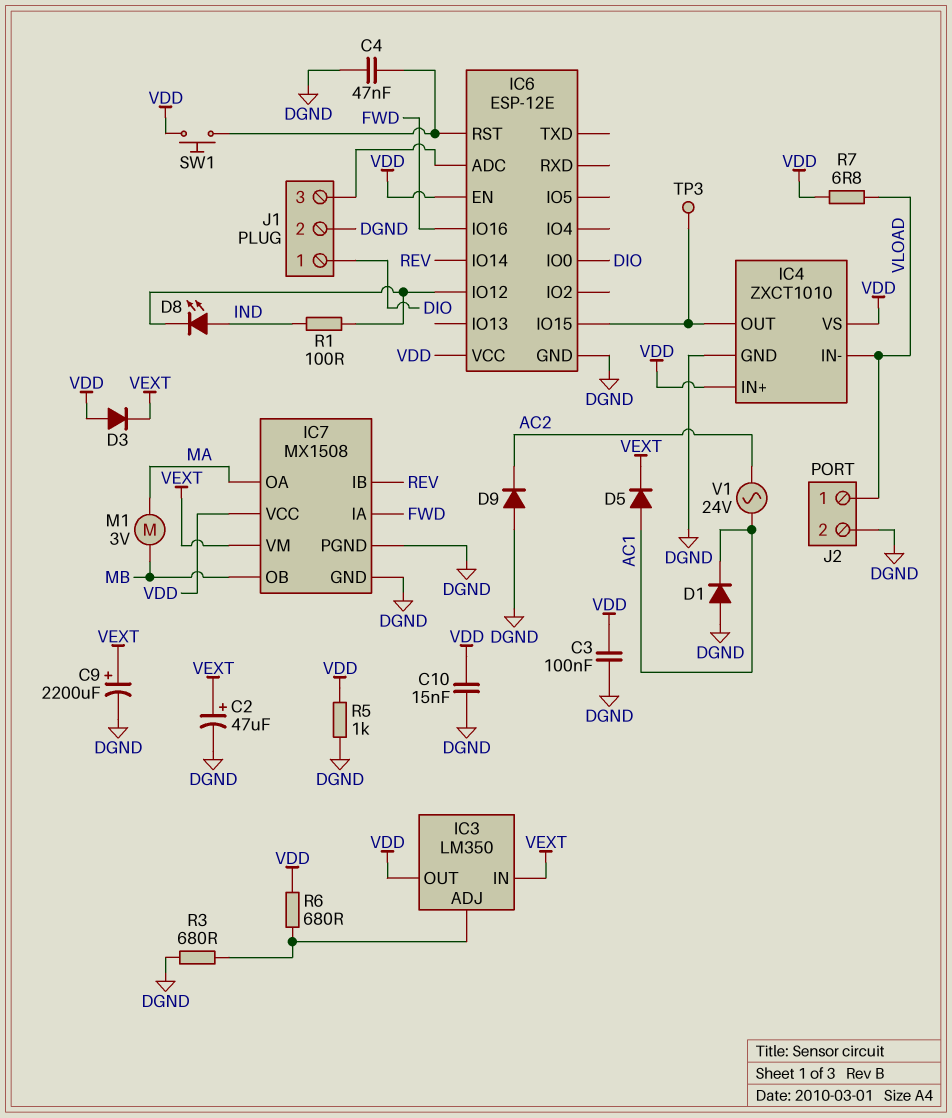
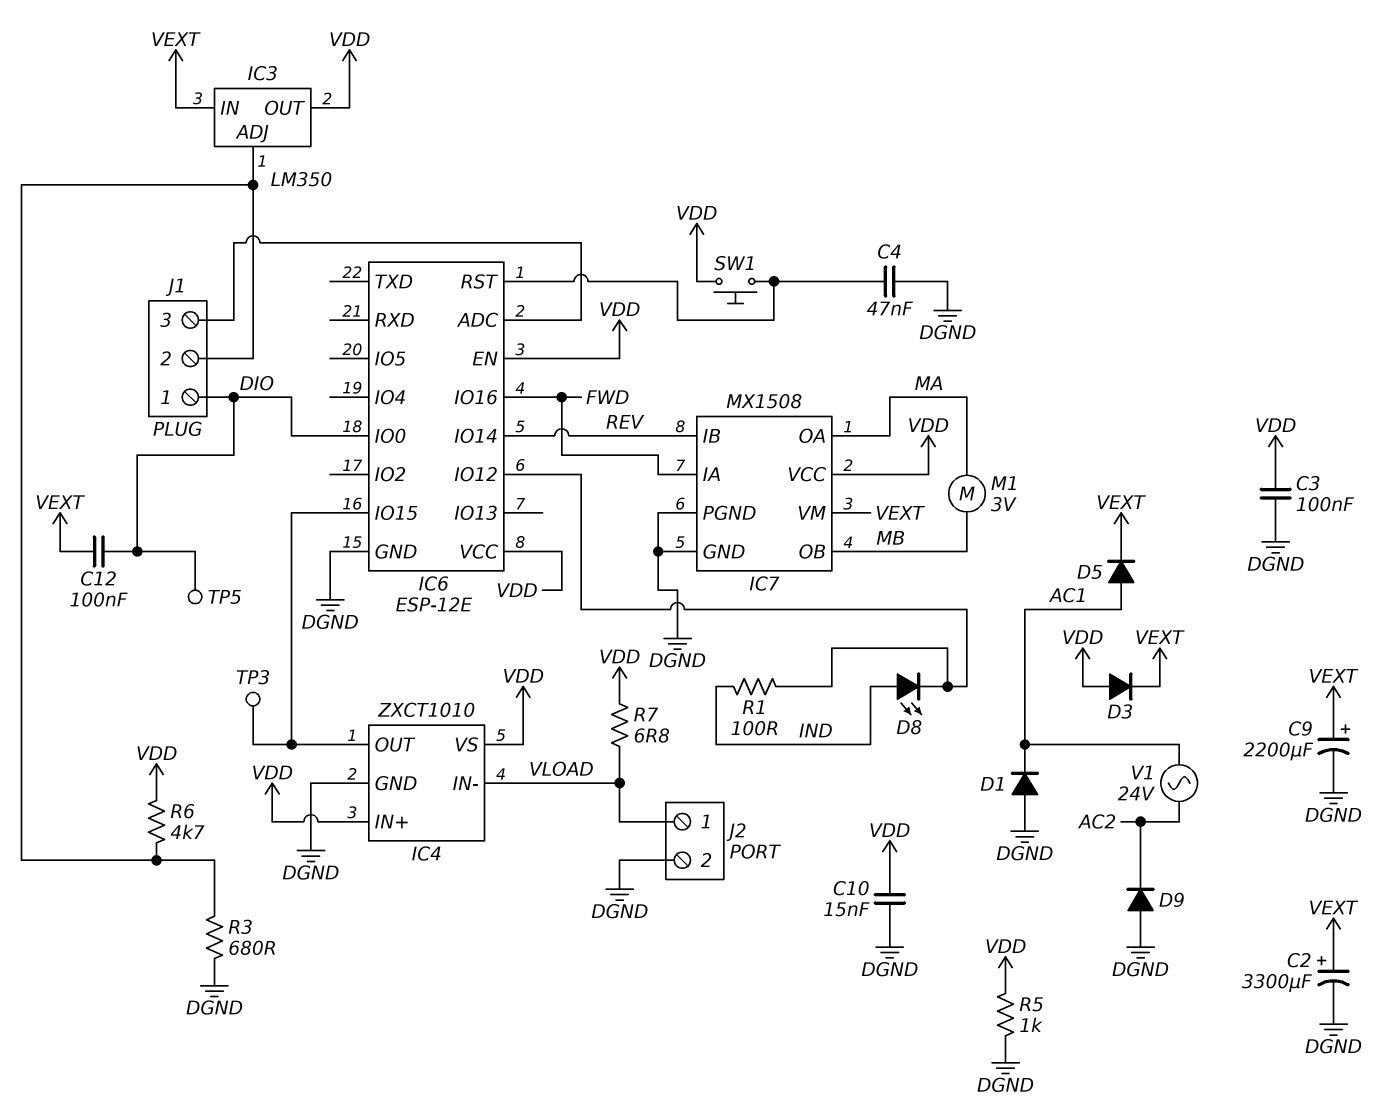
C2: 47uF (plus VEXT, minus DGND) -> 3300uF (plus VEXT, minus DGND)
C12: none -> 100nF (DIO, VEXT)
J1 pin 2: DGND -> IC3/ADJ
R6: 680 (IC3/ADJ, VDD) -> 4.7k (IC3/ADJ, VDD)
TP5: none -> test point (DIO)

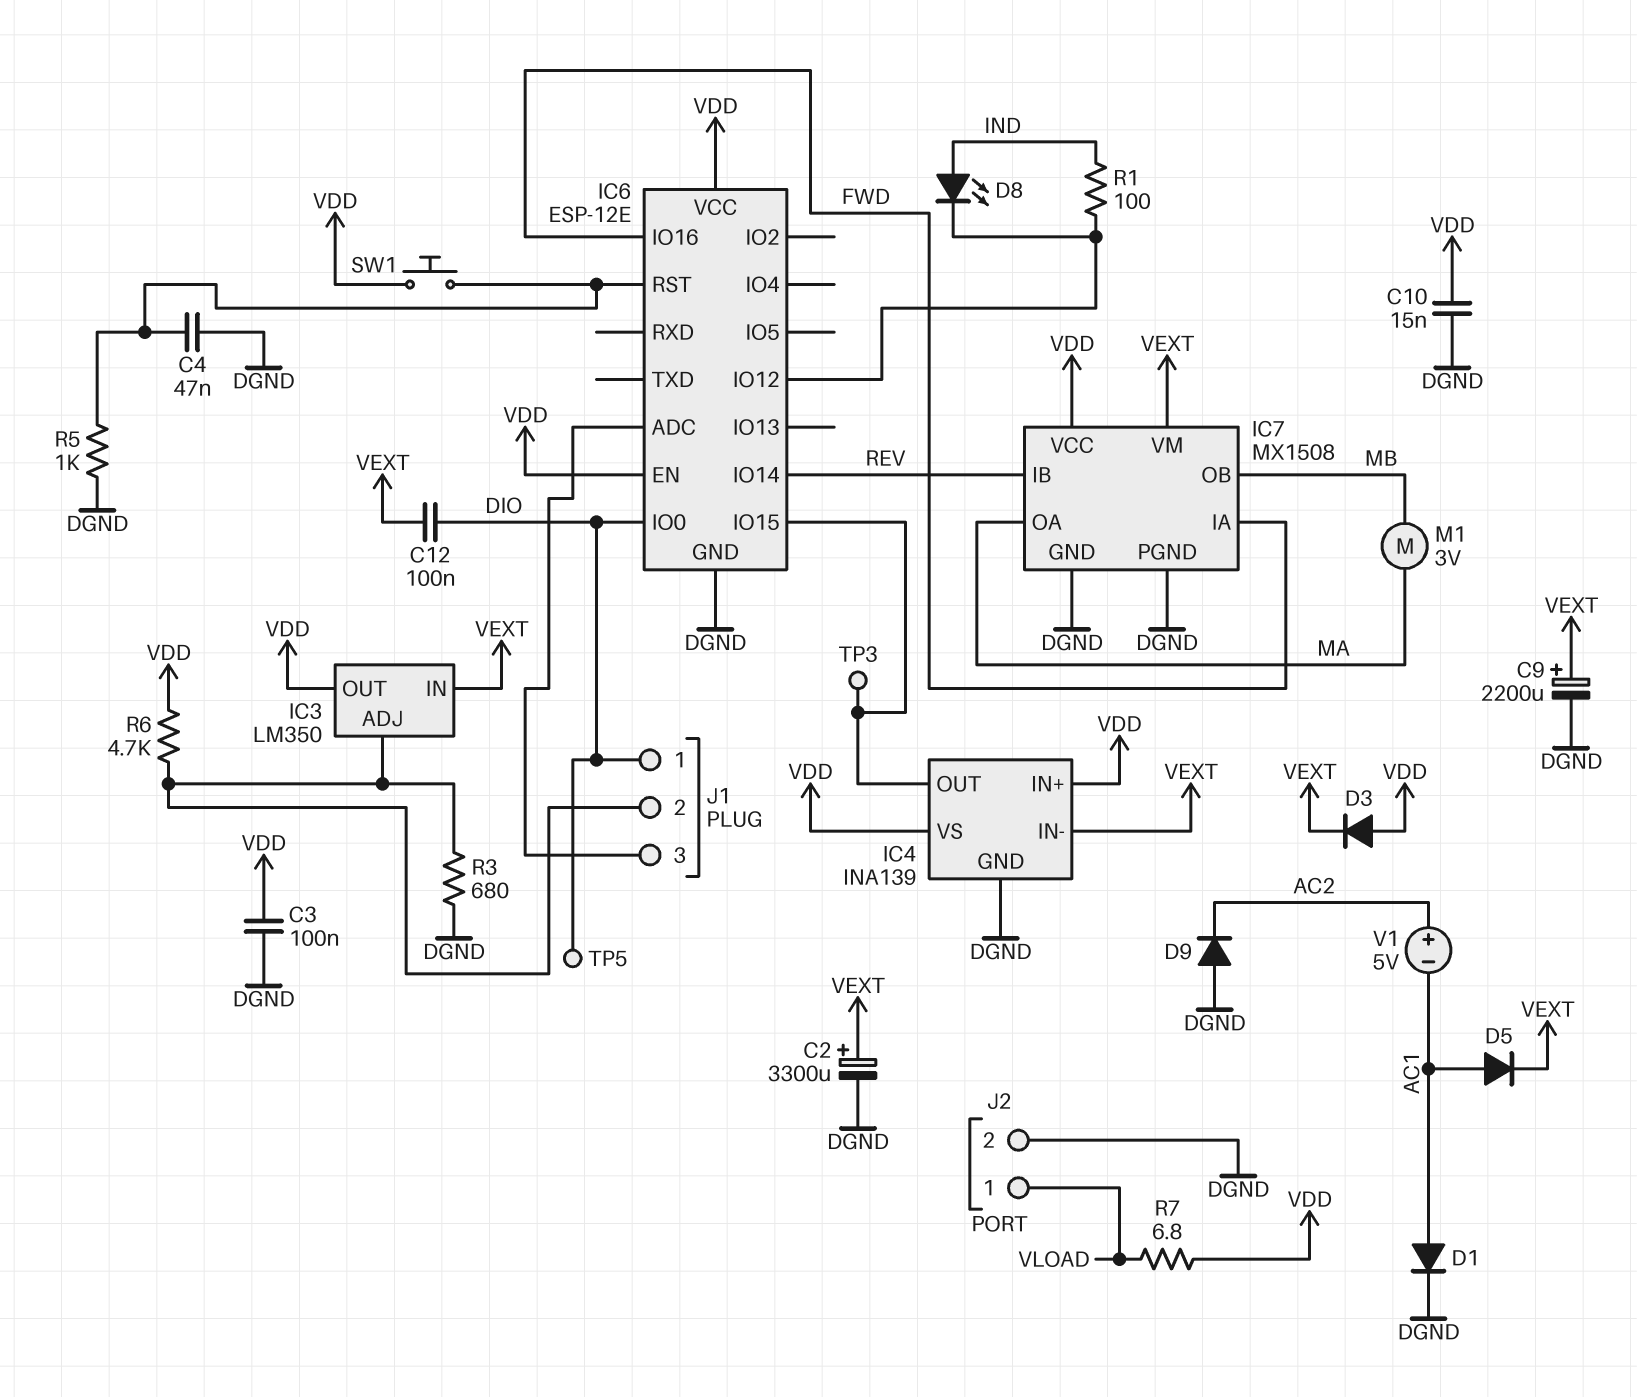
D1: diode (A DGND, K AC1) -> diode (A AC1, K DGND)
IC4: ZXCT1010 -> INA139
IC4 pin IN-: VLOAD -> VEXT
R5: 1k (DGND, VDD) -> 1k (DGND, IC6/RST)
V1: AC 24V (AC1, AC2) -> 5V (plus AC2, minus AC1)

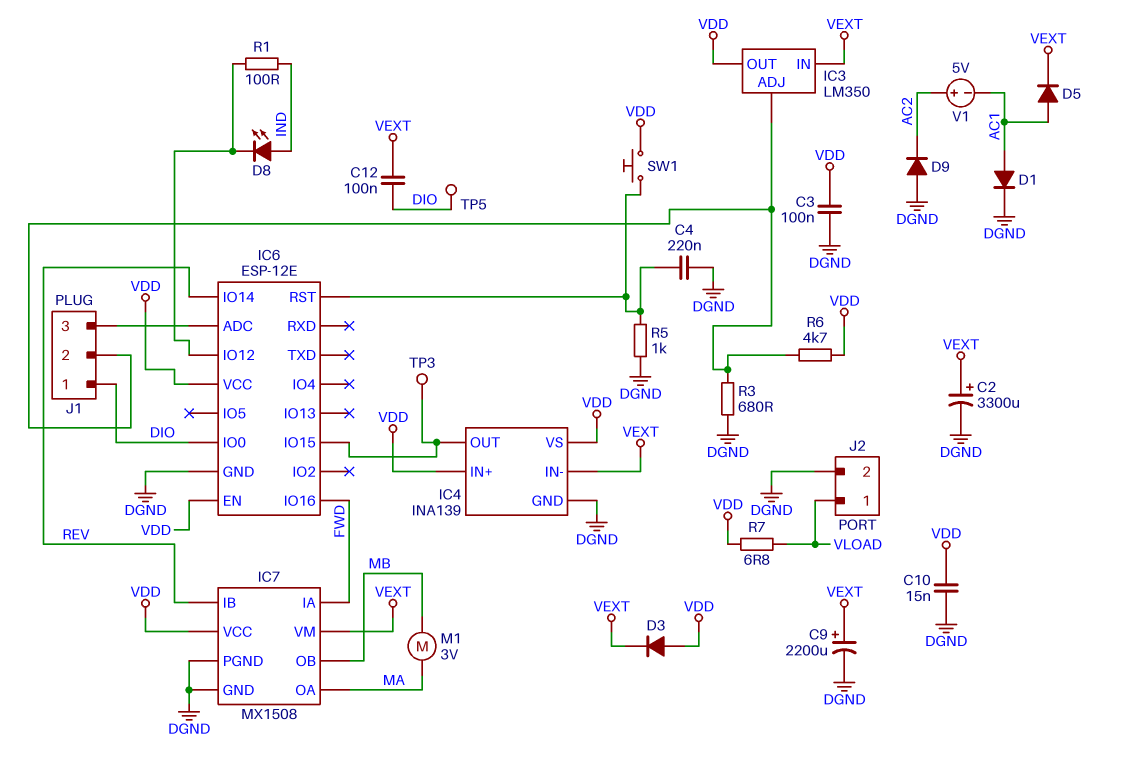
C4: 47nF (DGND, IC6/RST) -> 220nF (DGND, IC6/RST)

